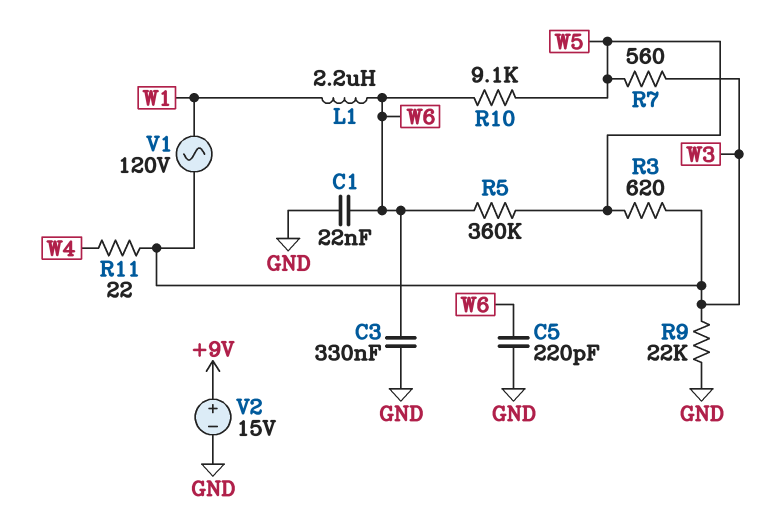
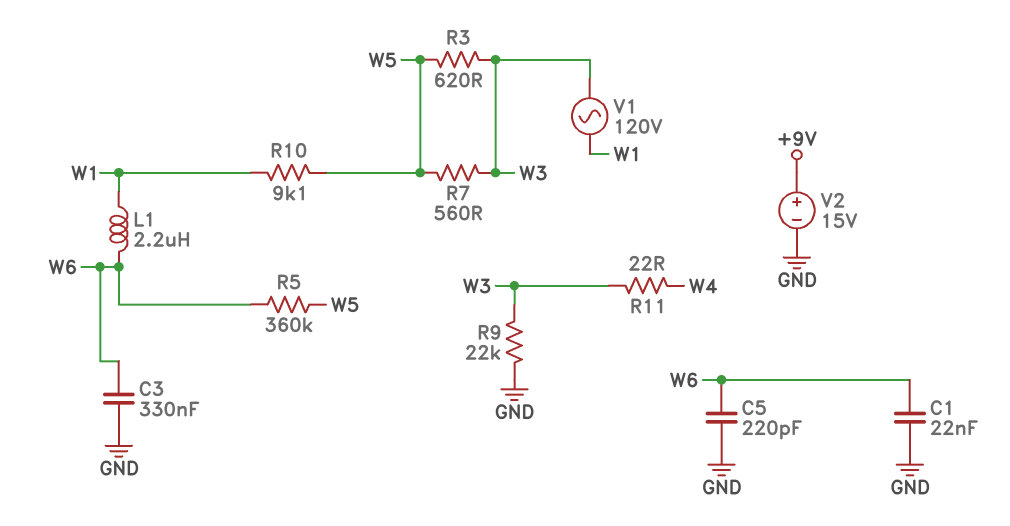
R10: 9.1k (W5, W6) -> 9.1k (W1, W5)

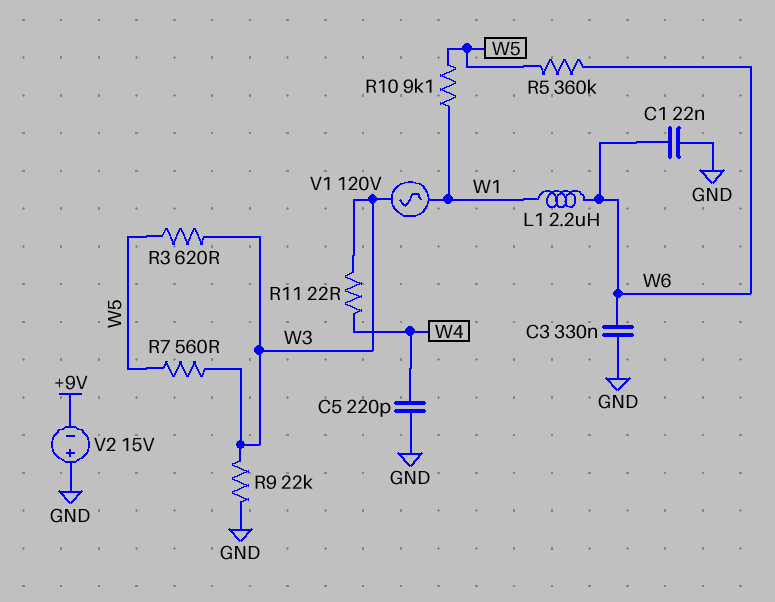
C5: 220pF (GND, W6) -> 220pF (GND, W4)
V2: 15V (plus +9V, minus GND) -> 15V (plus GND, minus +9V)

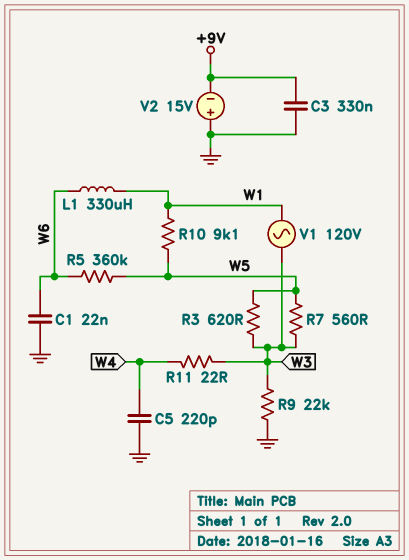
C3: 330nF (GND, W6) -> 330nF (+9V, GND)
L1: 2.2uH (W1, W6) -> 330uH (W1, W6)

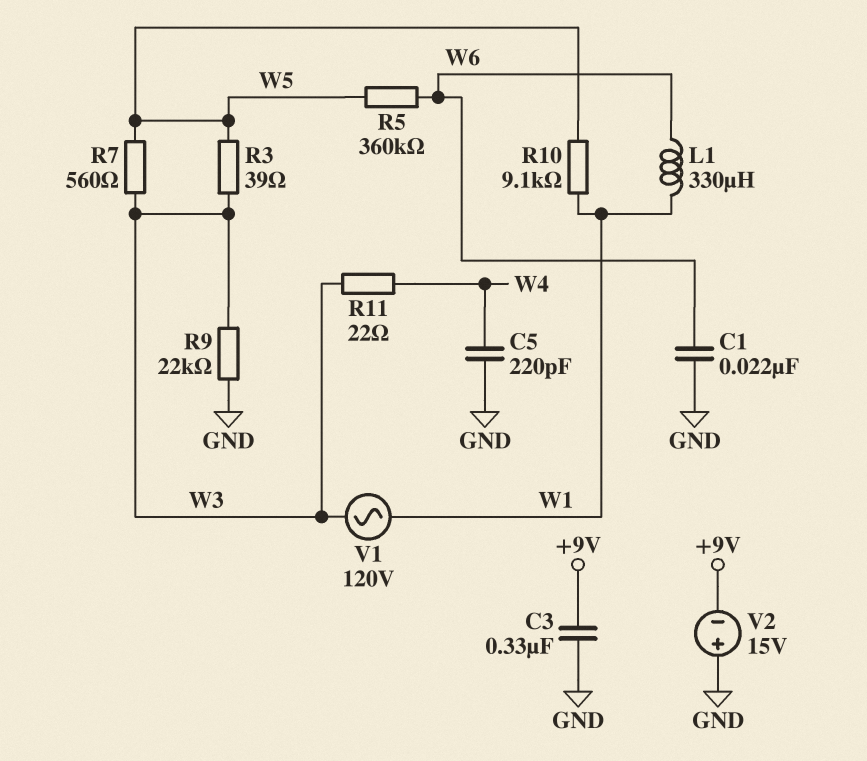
R3: 620 (W3, W5) -> 39 (W3, W5)

